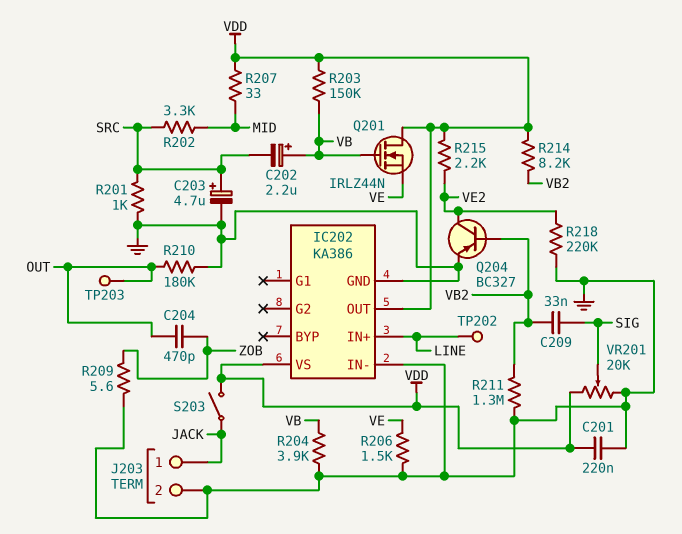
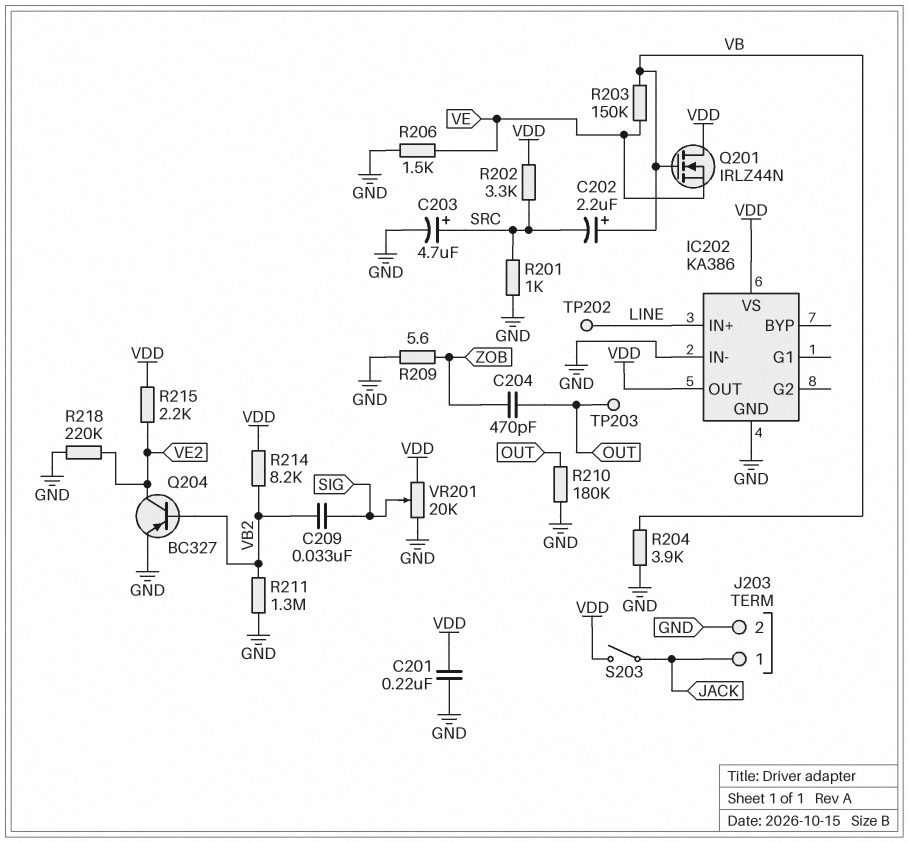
R202: 3.3k (MID, SRC) -> 3.3k (SRC, VDD)
R203: 150k (VB, VDD) -> 150k (VB, VE)
R207: 33 (MID, VDD) -> none

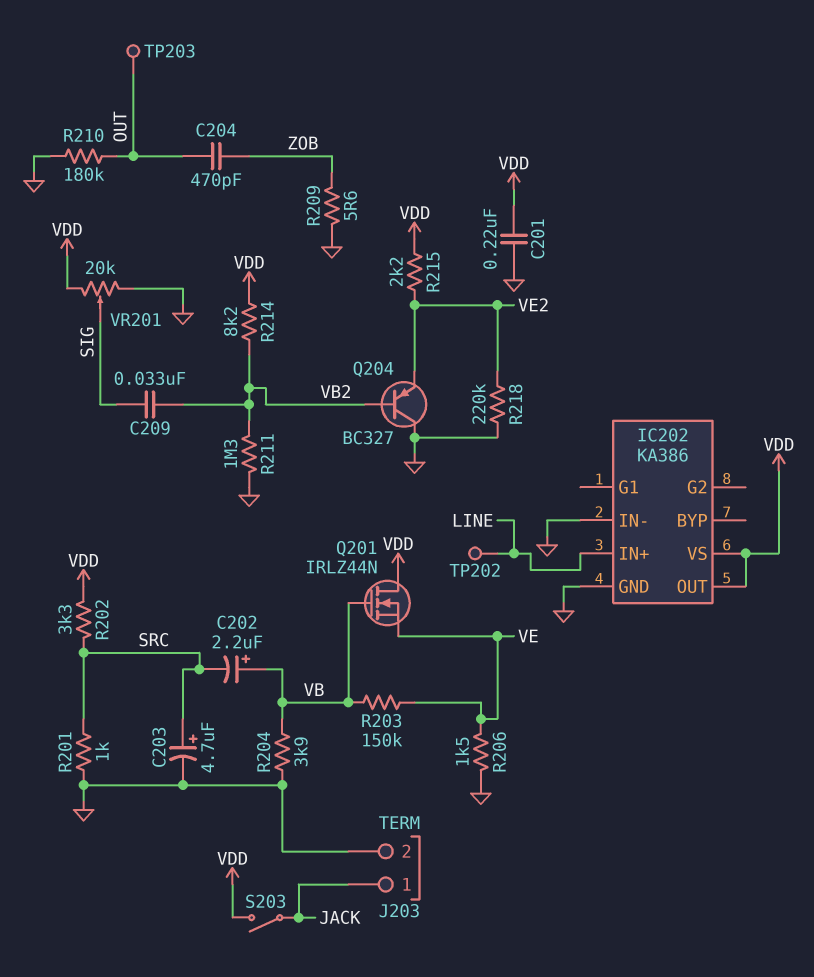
Q204: PNP BC327 (B VB2, C VE2, E GND) -> PNP BC327 (B VB2, C GND, E VE2)

